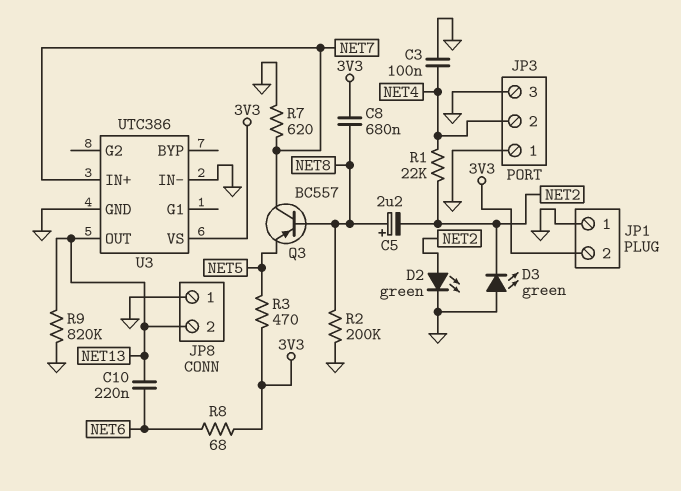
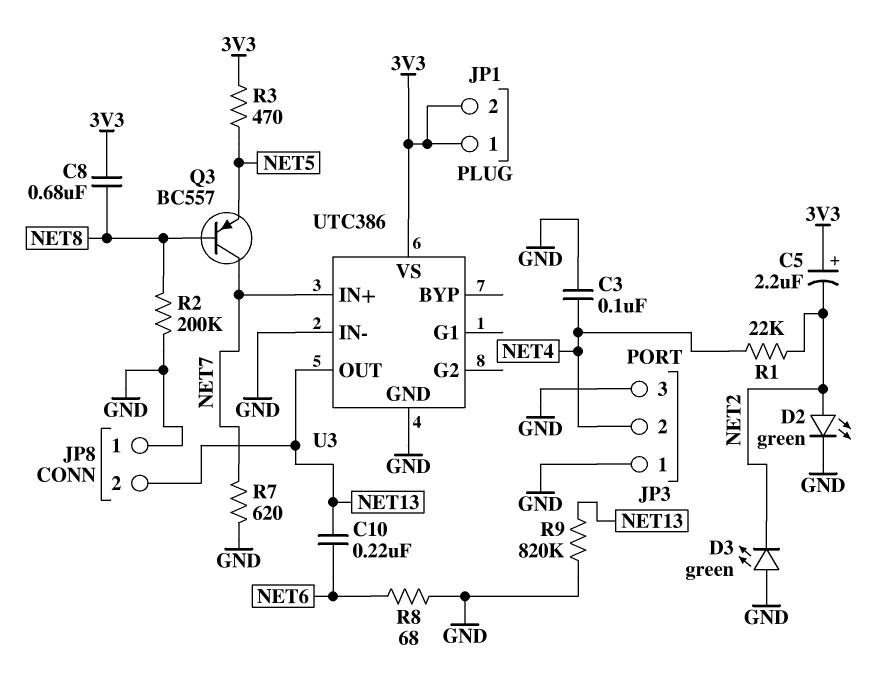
C5: 2.2uF (plus NET8, minus NET2) -> 2.2uF (plus 3V3, minus NET2)
JP1 pin 1: GND -> 3V3
R8: 68 (3V3, NET6) -> 68 (GND, NET6)

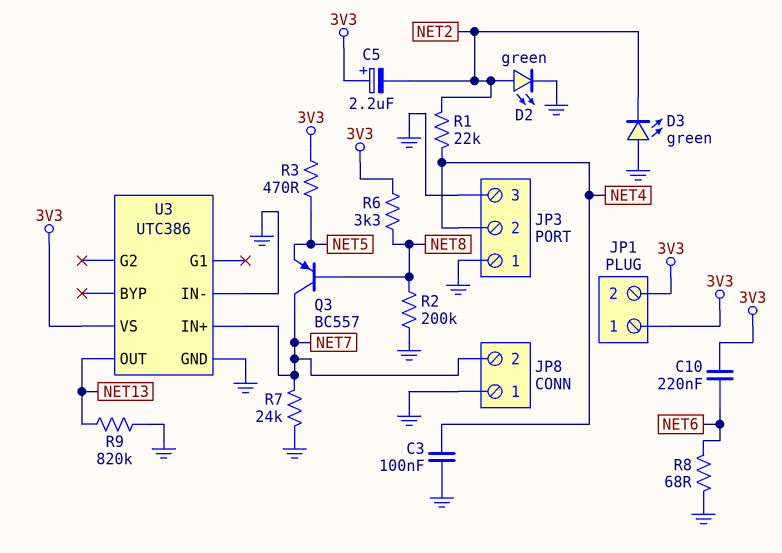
C8: 680nF (3V3, NET8) -> none
C10: 220nF (NET6, NET13) -> 220nF (3V3, NET6)
JP8 pin 2: NET13 -> NET7
R6: none -> 3.3k (3V3, NET8)
R7: 620 (GND, NET7) -> 24k (GND, NET7)

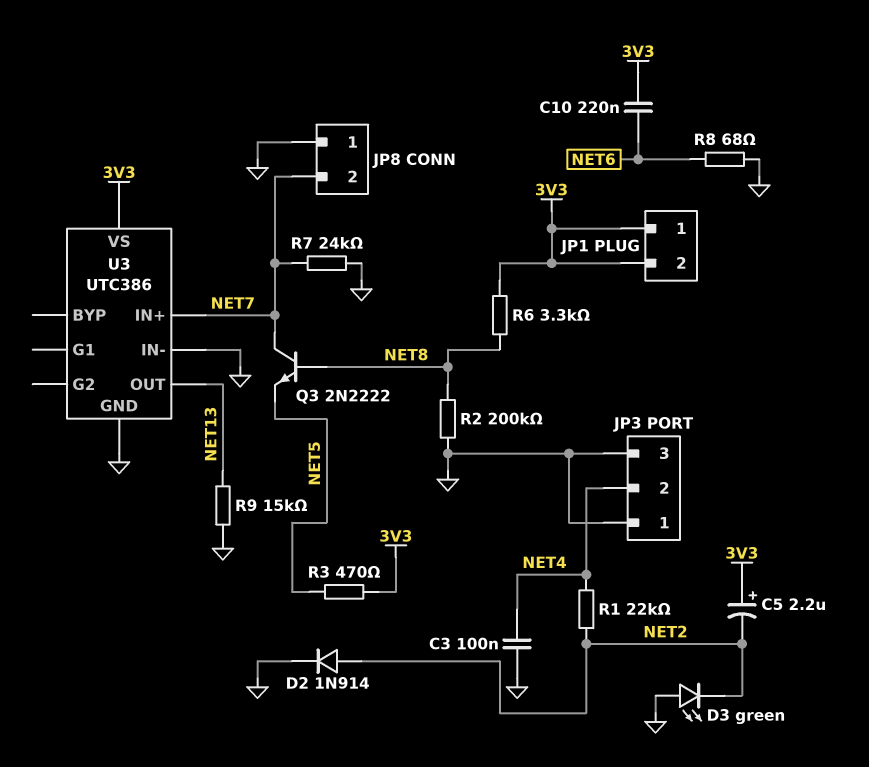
D2: LED green (A NET2, K GND) -> diode 1N914 (A NET2, K GND)
Q3: PNP BC557 (B NET8, C NET7, E NET5) -> NPN 2N2222 (B NET8, C NET7, E NET5)
R9: 820k (GND, NET13) -> 15k (GND, NET13)

